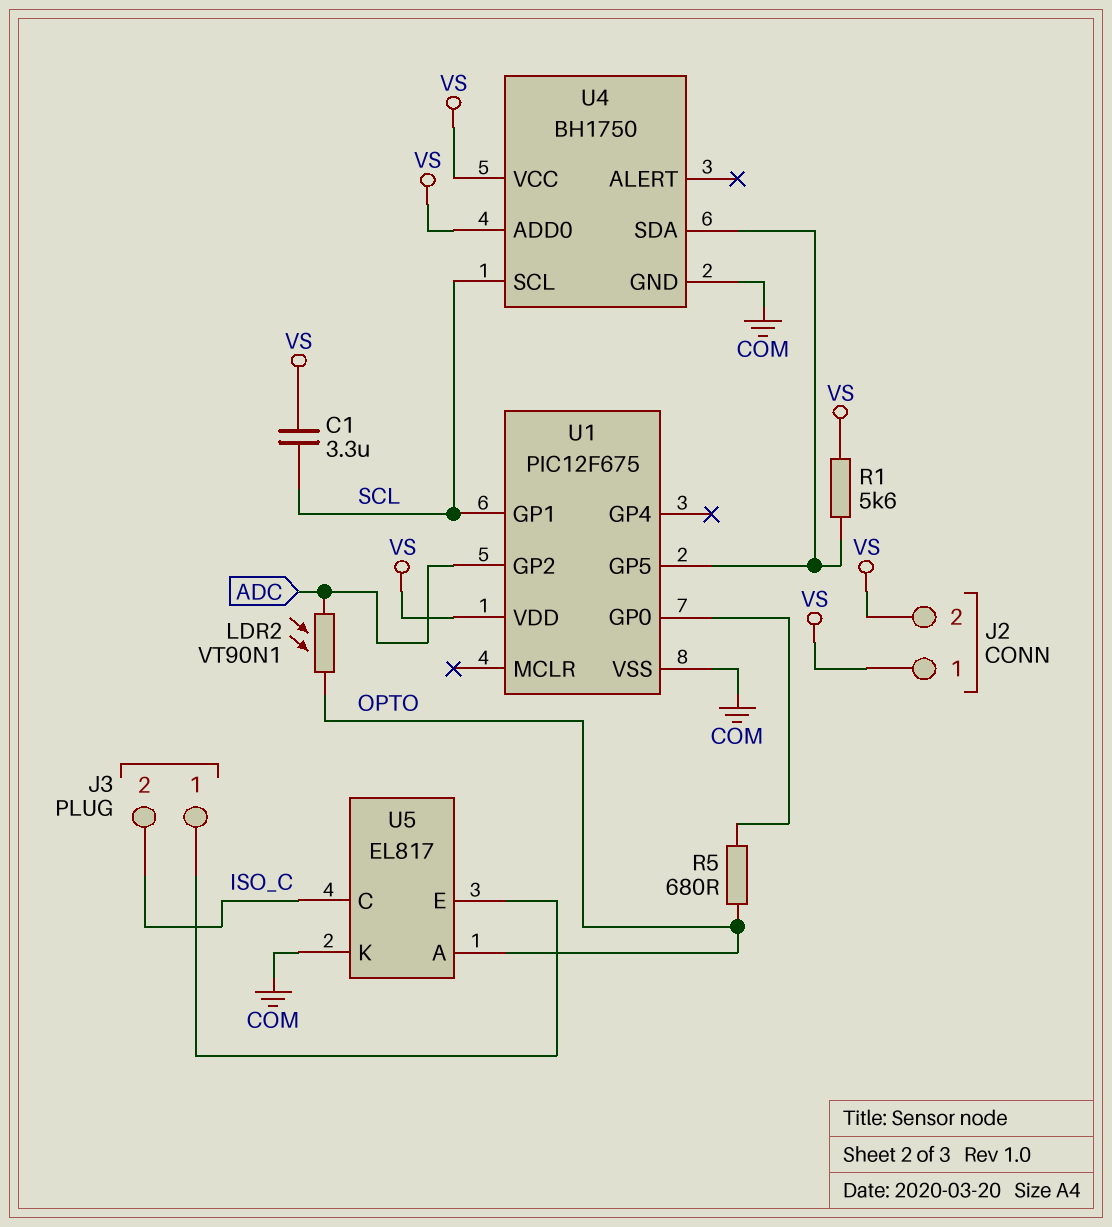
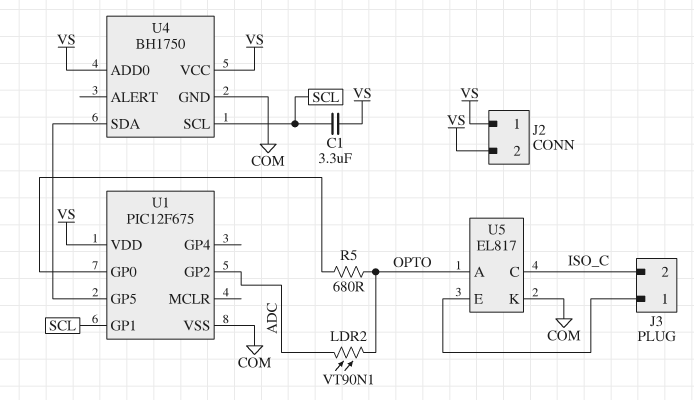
R1: 5.6k (U1/GP5, VS) -> none

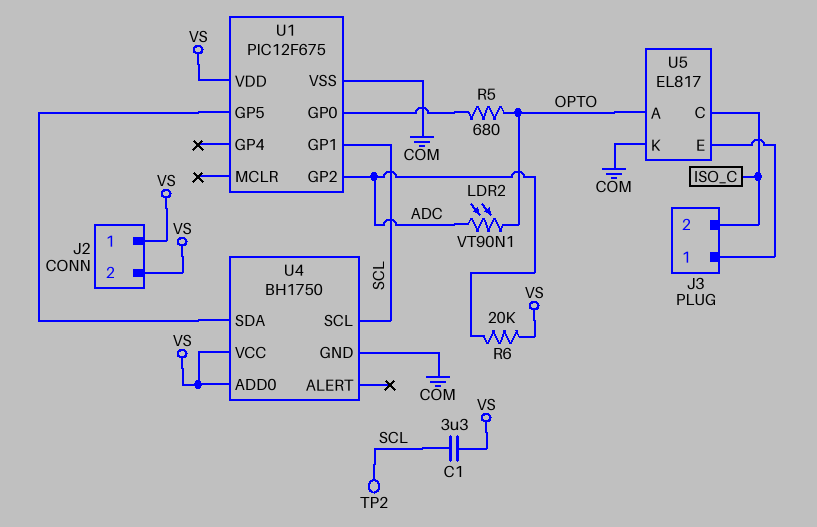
R6: none -> 20k (ADC, VS)
TP2: none -> test point (SCL)

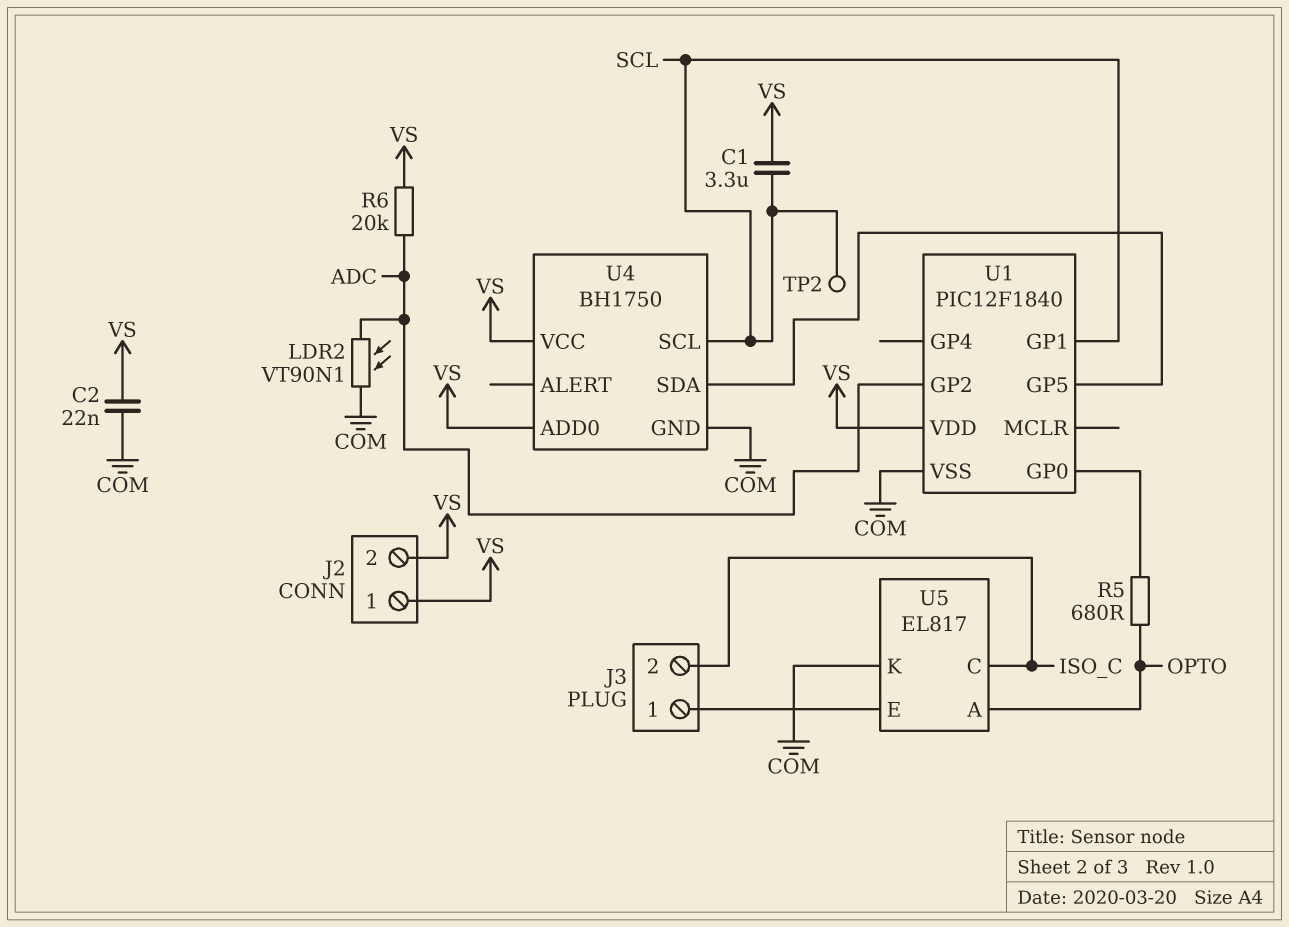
C2: none -> 22nF (COM, VS)
LDR2: VT90N1 (ADC, OPTO) -> VT90N1 (ADC, COM)
U1: PIC12F675 -> PIC12F1840

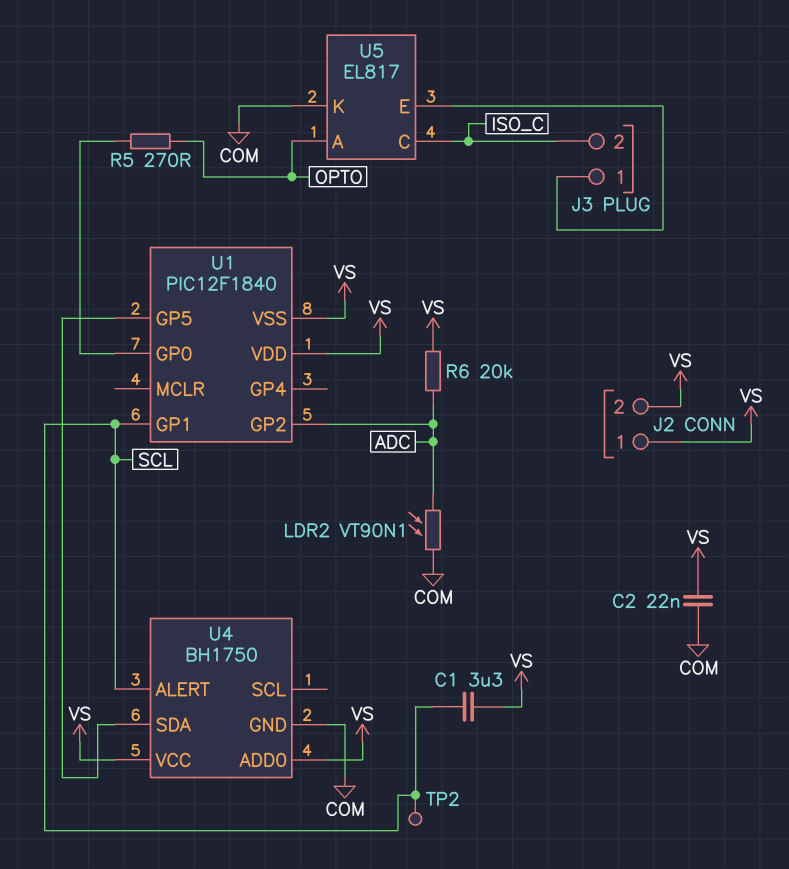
R5: 680 (OPTO, U1/GP0) -> 270 (OPTO, U1/GP0)
U1 pin VSS: COM -> VS
U4 pin ALERT: none -> SCL
U4 pin SCL: SCL -> none

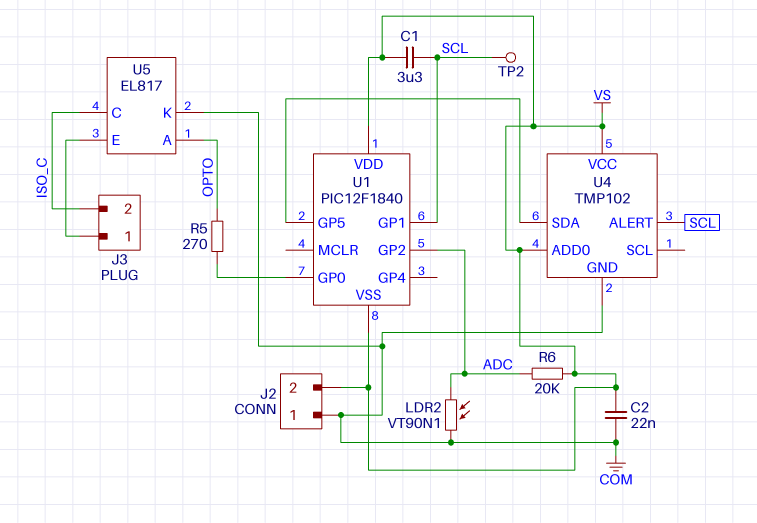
J2 pin 1: VS -> COM
U4: BH1750 -> TMP102

